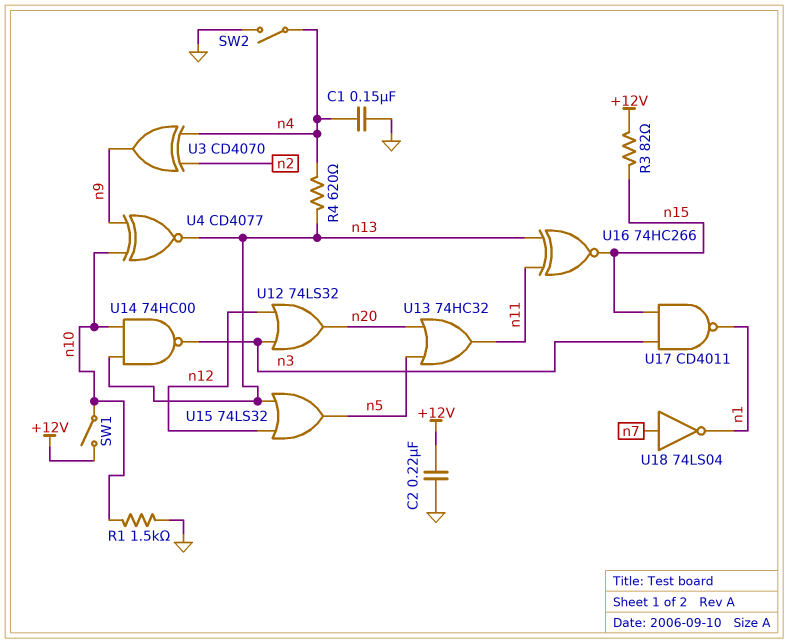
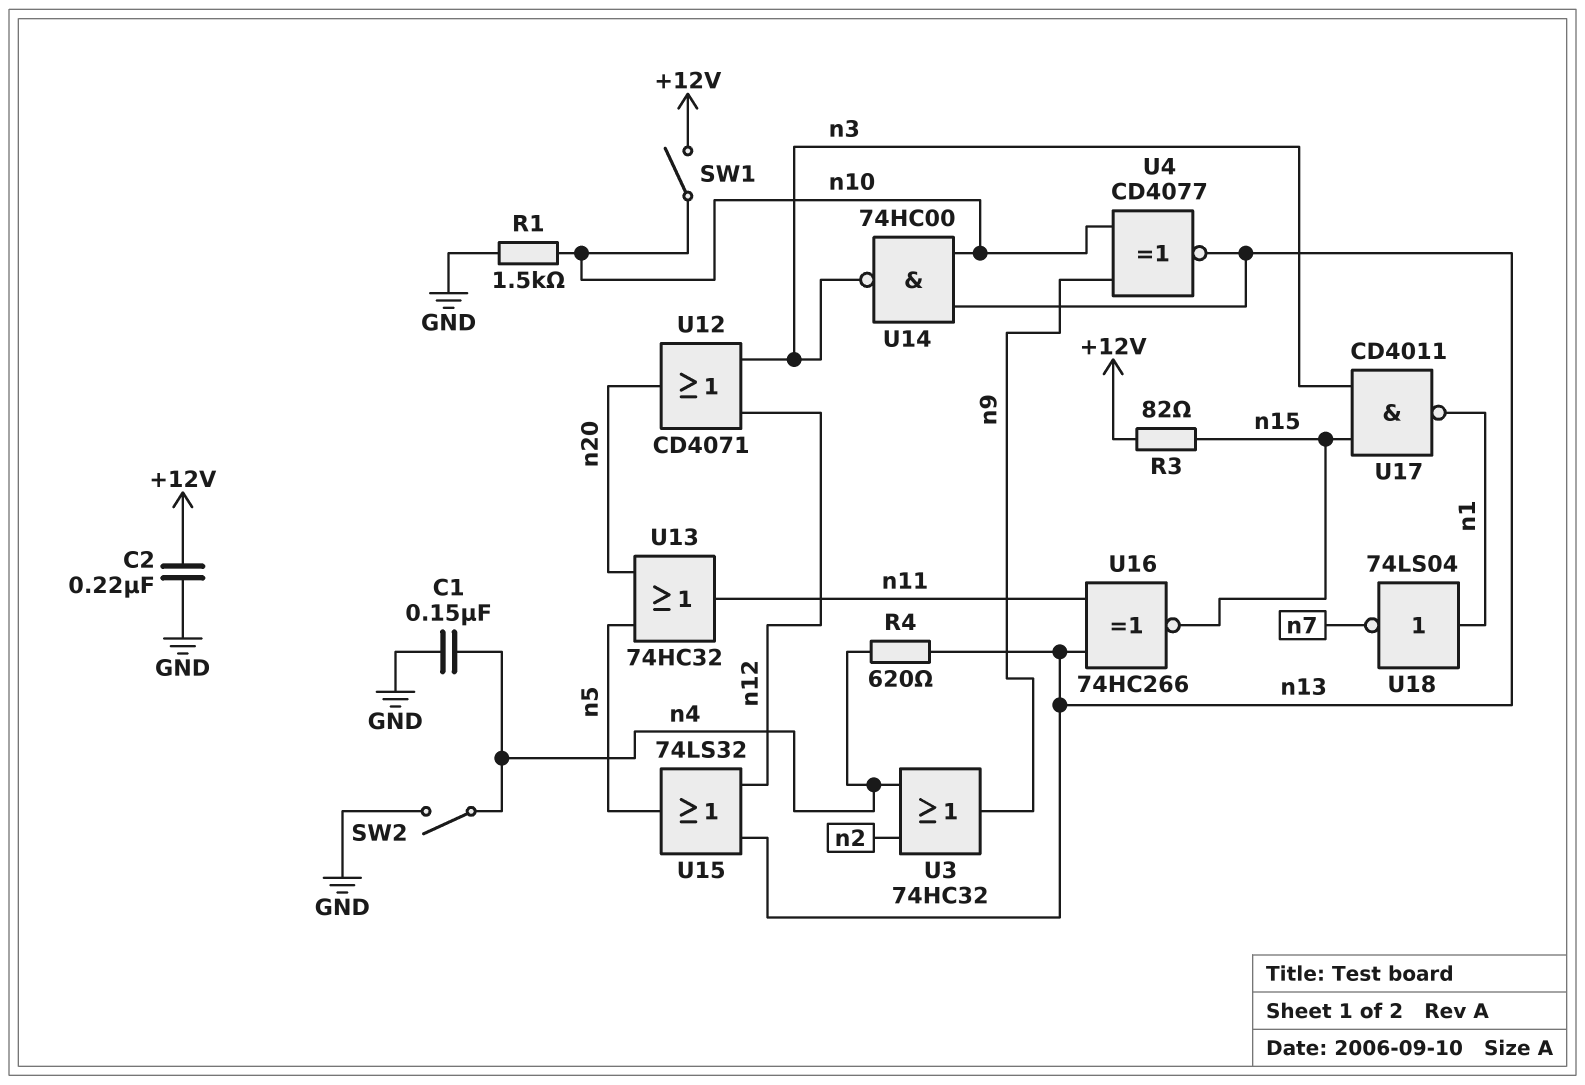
U3: XOR CD4070 (in n2, in n4, out n9) -> OR 74HC32 (in n2, in n4, out n9)
U12: OR 74LS32 (in n3, in n12, out n20) -> OR CD4071 (in n3, in n12, out n20)
U18: NOT 74LS04 (in n7, out n1) -> NOT 74LS04 (in n1, out n7)

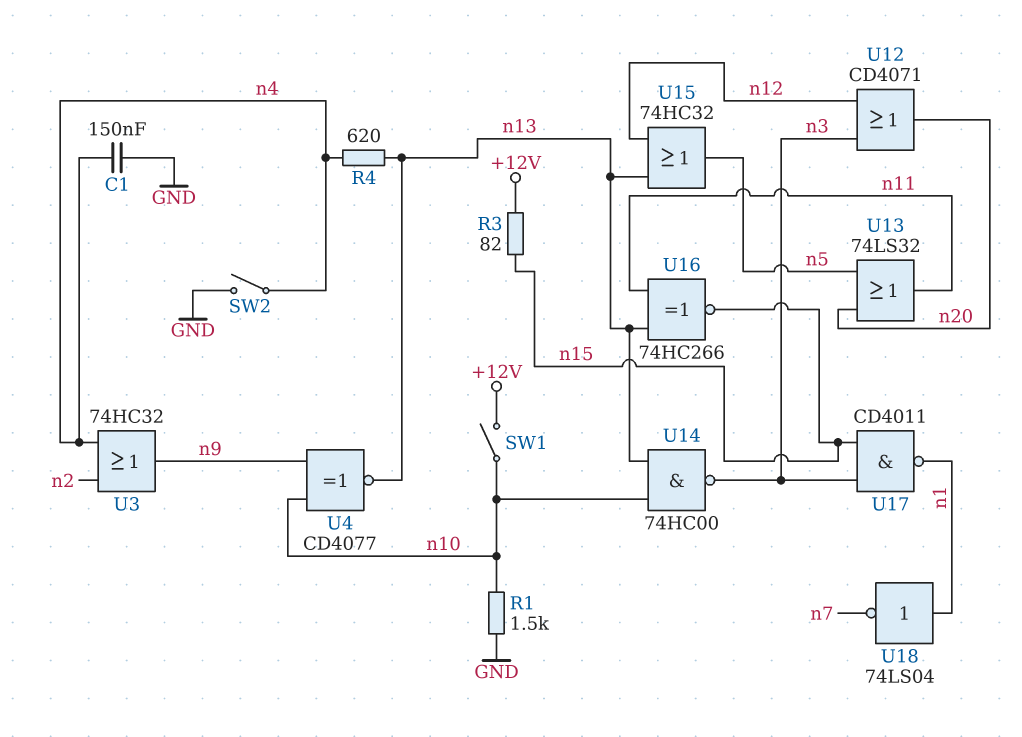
C2: 220nF (+12V, GND) -> none
U13: OR 74HC32 (in n5, in n20, out n11) -> OR 74LS32 (in n5, in n20, out n11)
U15: OR 74LS32 (in n12, in n13, out n5) -> OR 74HC32 (in n12, in n13, out n5)

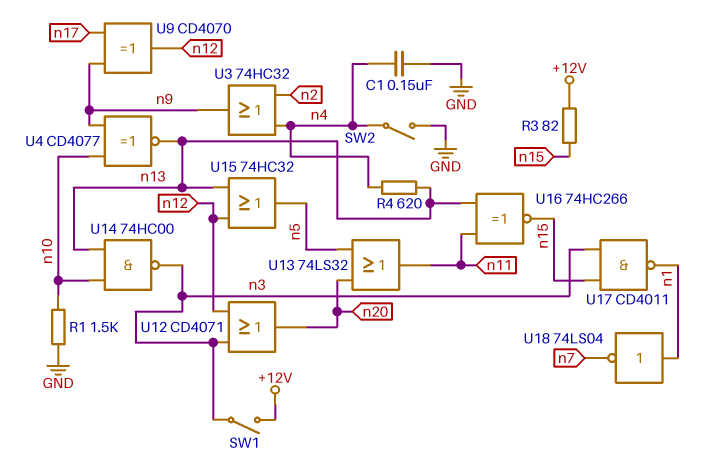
SW1: switch (+12V, n10) -> switch (+12V, n3)
U9: none -> XOR CD4070 (in n9, in n17, out n12)

